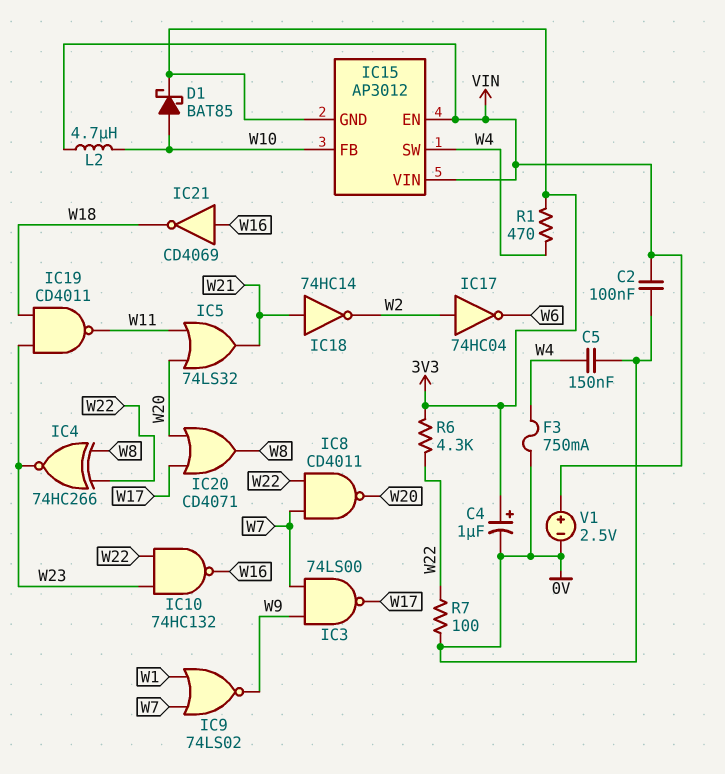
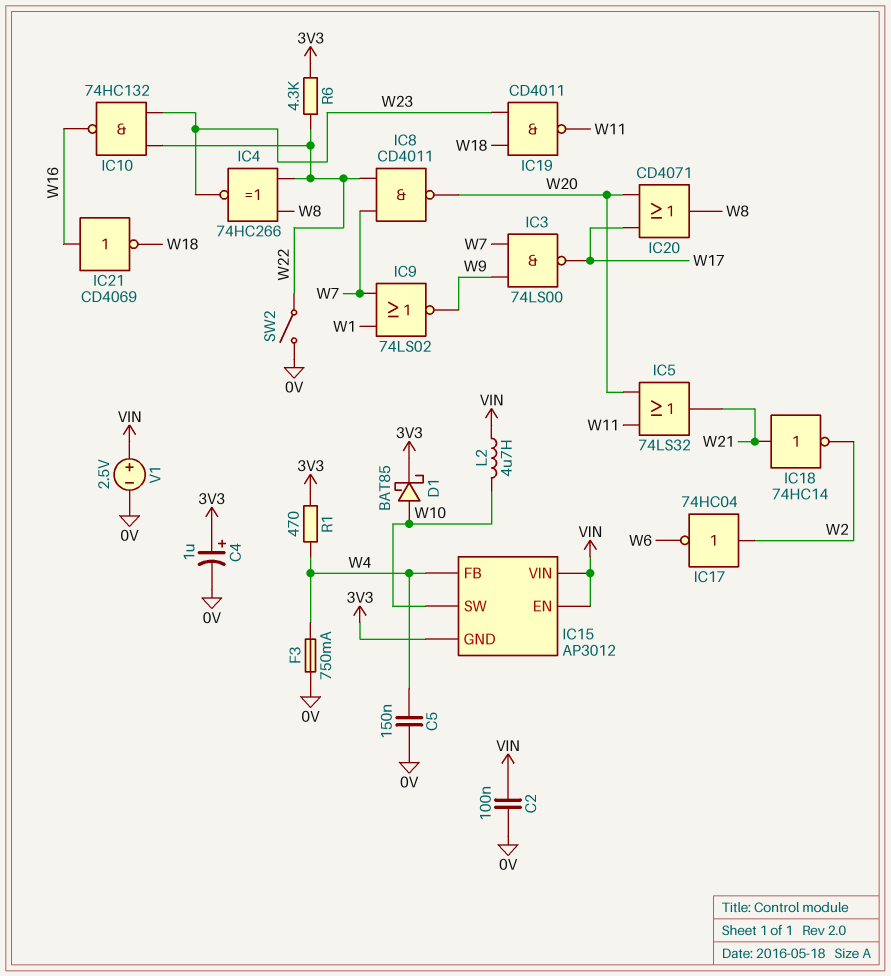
IC15 pin FB: W10 -> W4
IC15 pin SW: W4 -> W10
R7: 100 (0V, W22) -> none
SW2: none -> switch (0V, W22)

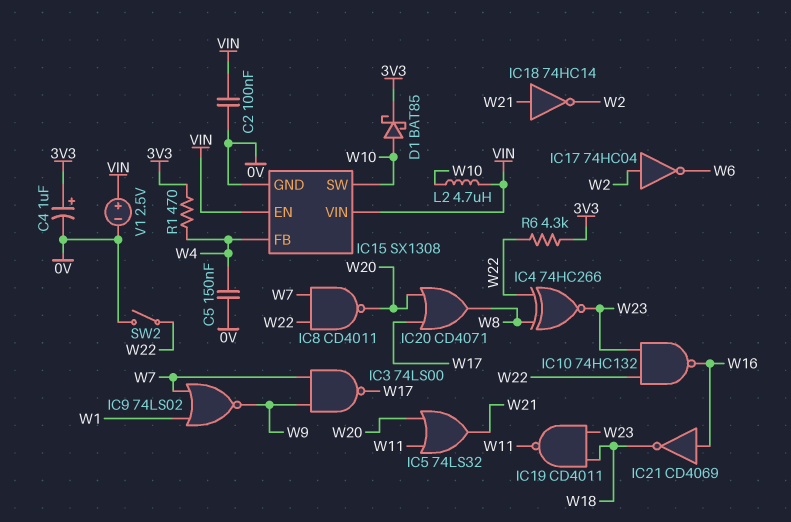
F3: 750mA (0V, W4) -> none
IC15: AP3012 -> SX1308
IC15 pin GND: 3V3 -> 0V

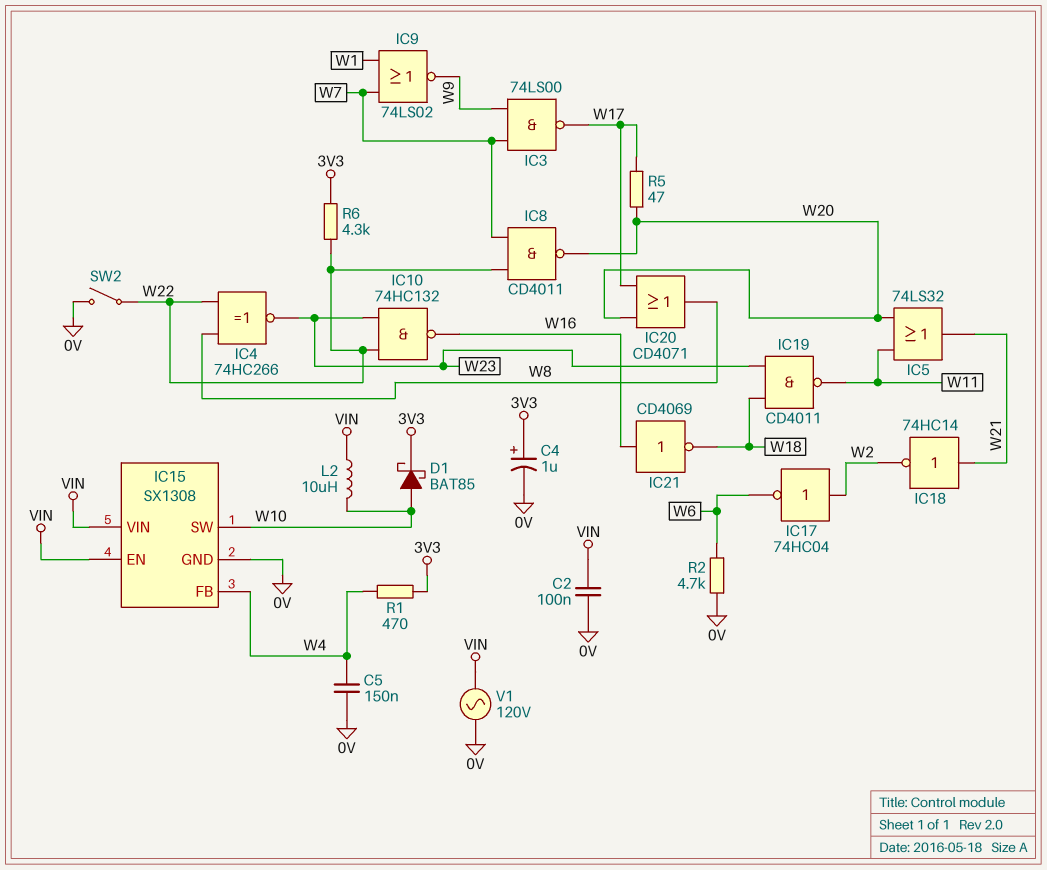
L2: 4.7uH (VIN, W10) -> 10uH (VIN, W10)
R2: none -> 4.7k (0V, W6)
R5: none -> 47 (W17, W20)
V1: 2.5V (plus VIN, minus 0V) -> AC 120V (0V, VIN)

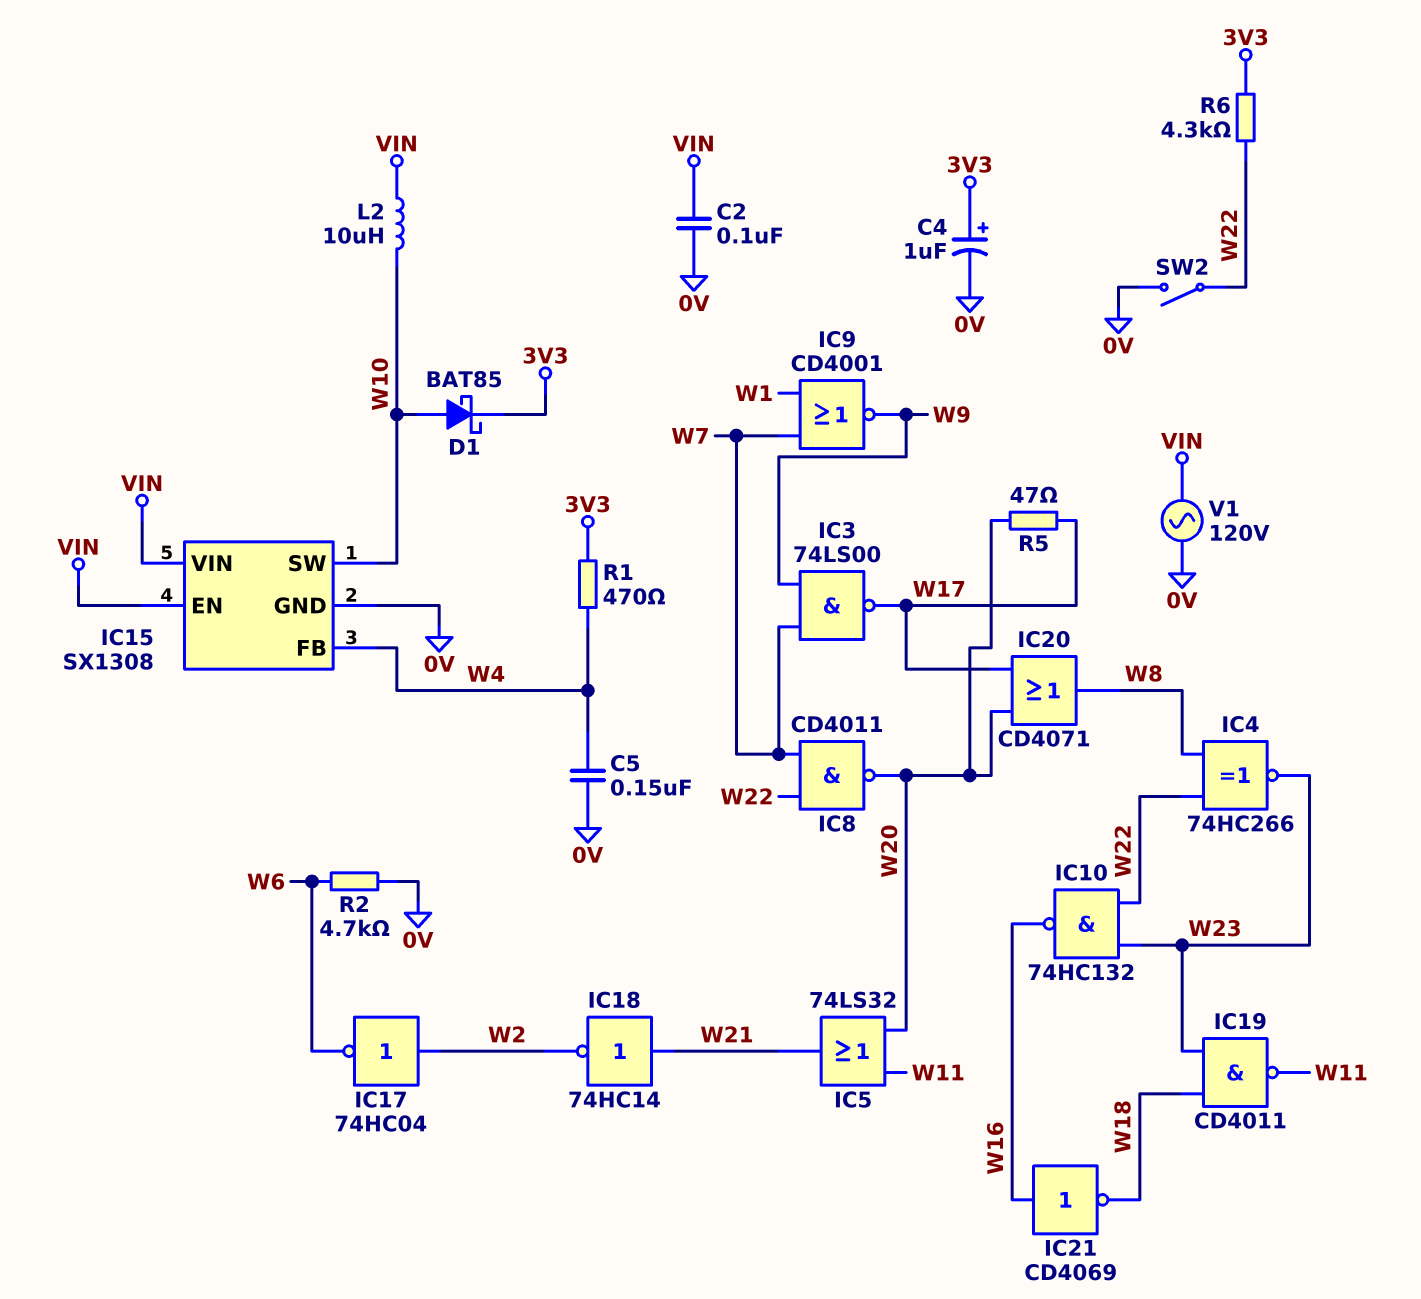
IC9: NOR 74LS02 (in W1, in W7, out W9) -> NOR CD4001 (in W1, in W7, out W9)

